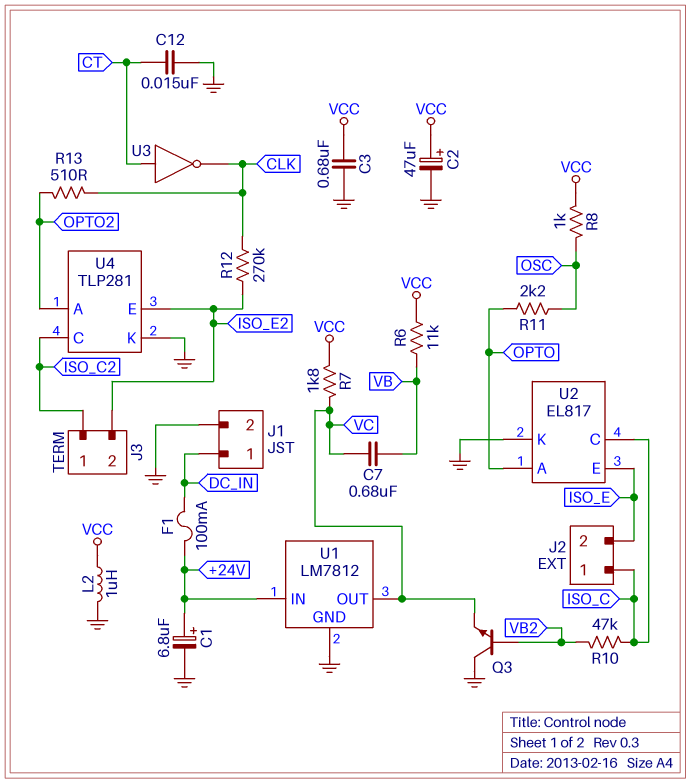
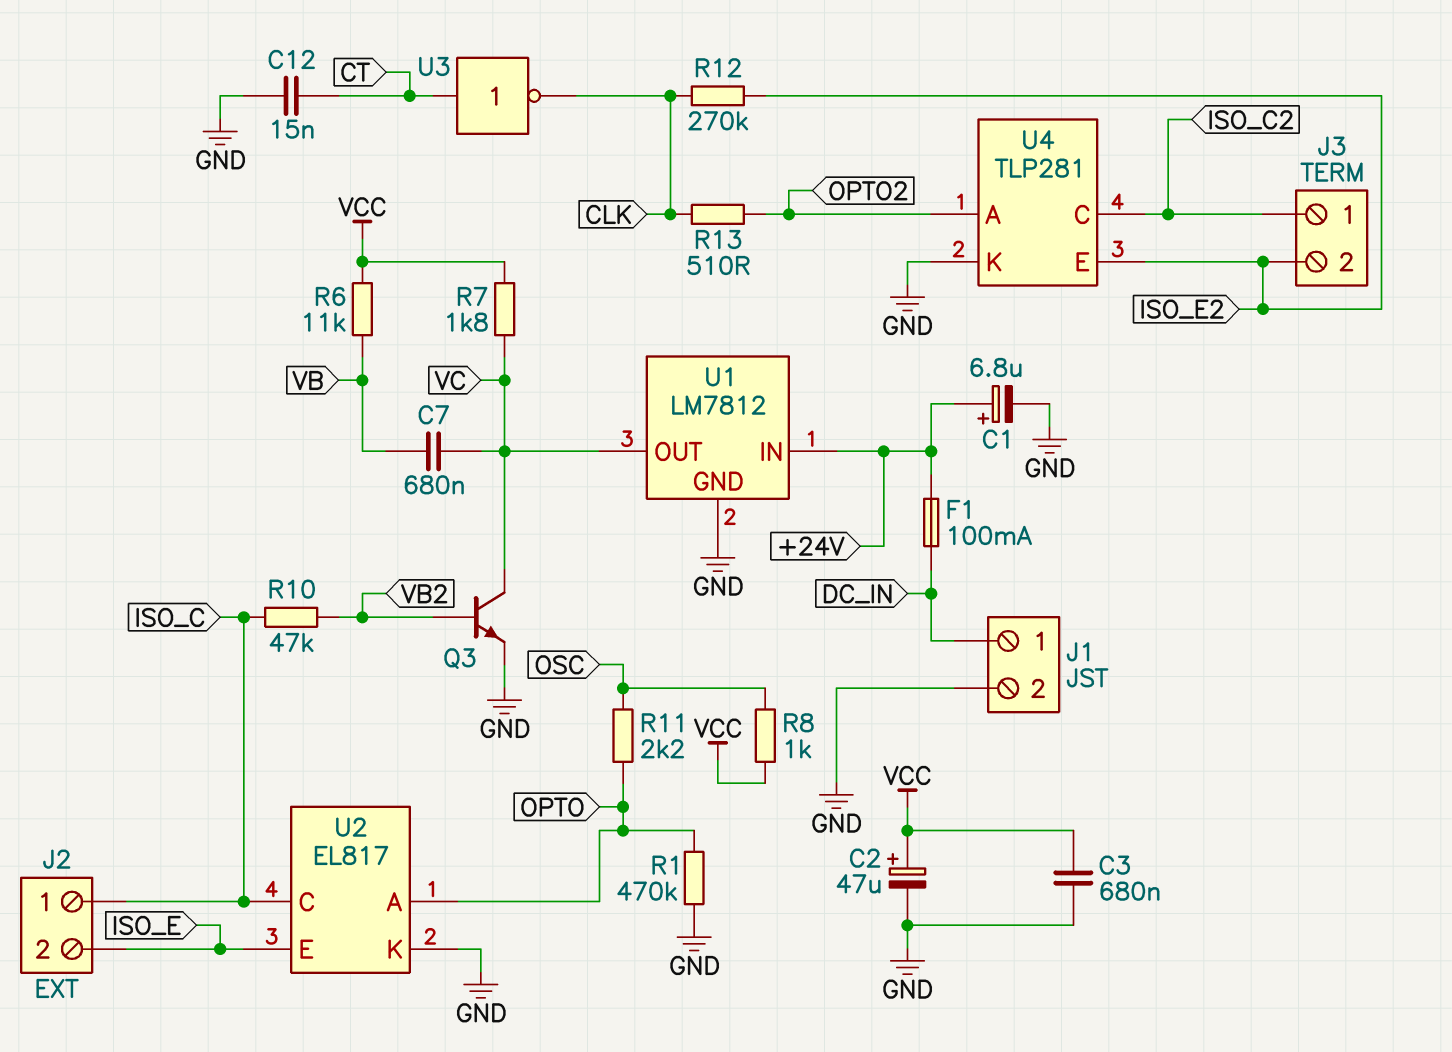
L2: 1uH (GND, VCC) -> none
Q3: NPN (B VB2, C GND, E VC) -> NPN (B VB2, C VC, E GND)
R1: none -> 470k (GND, OPTO)

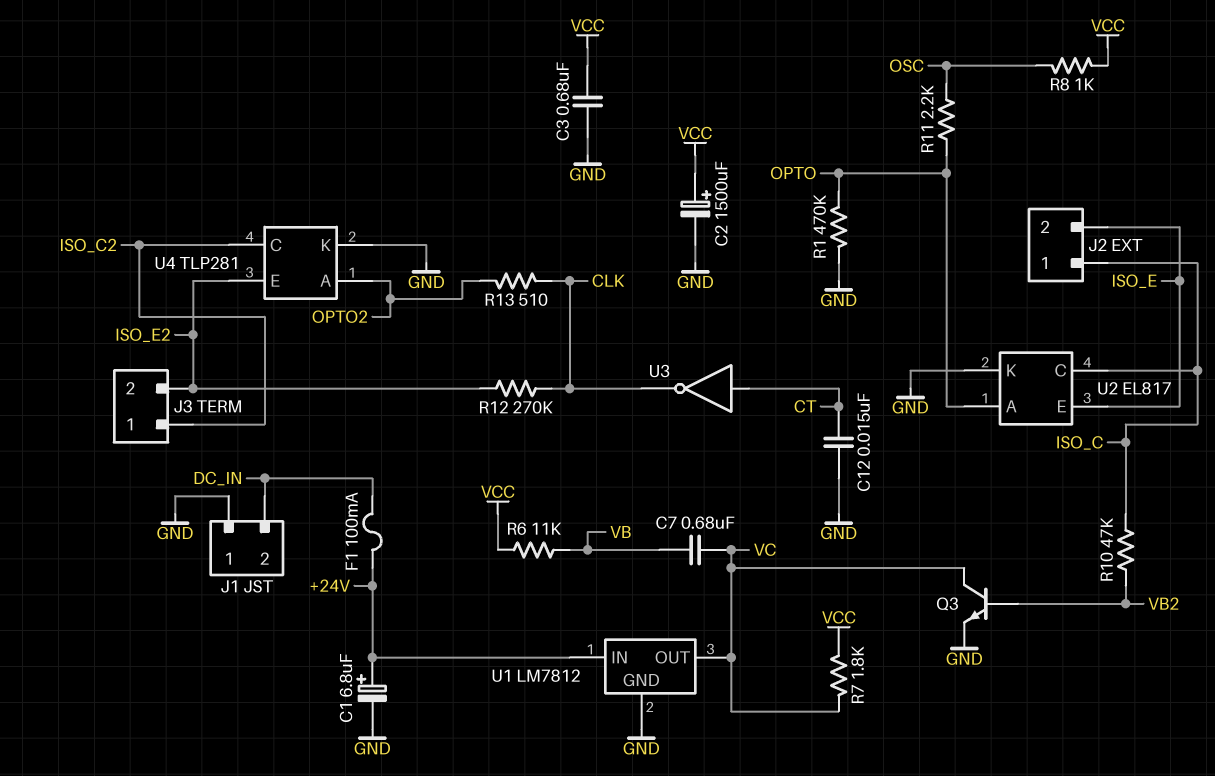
C2: 47uF (plus VCC, minus GND) -> 1500uF (plus VCC, minus GND)
J1 pin 1: DC_IN -> GND
J1 pin 2: GND -> DC_IN

